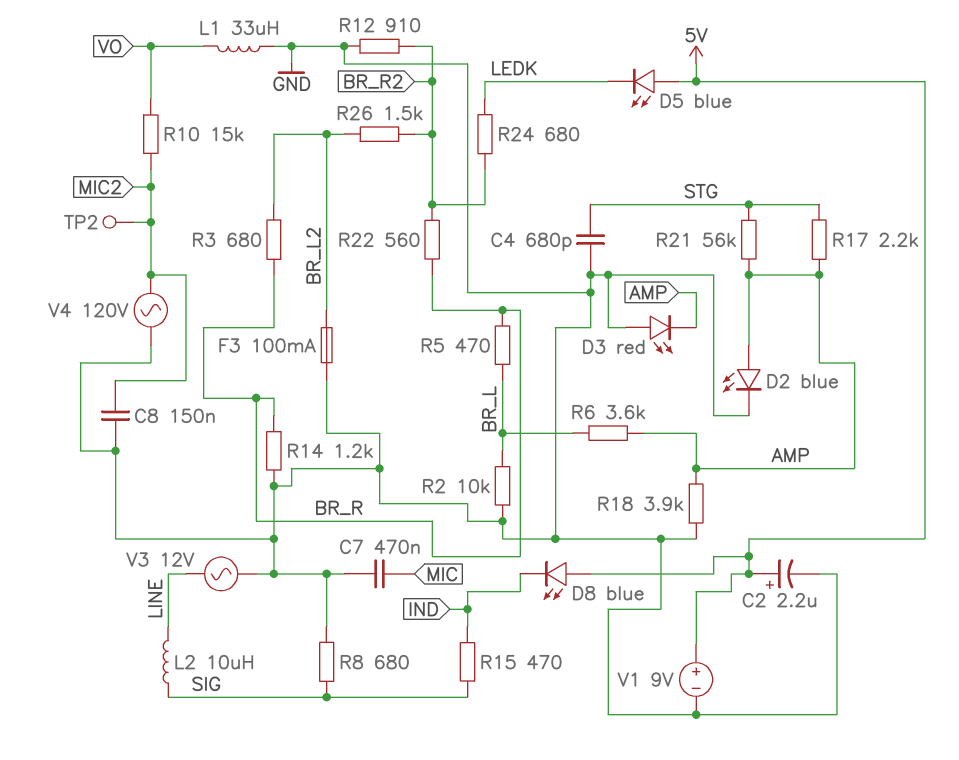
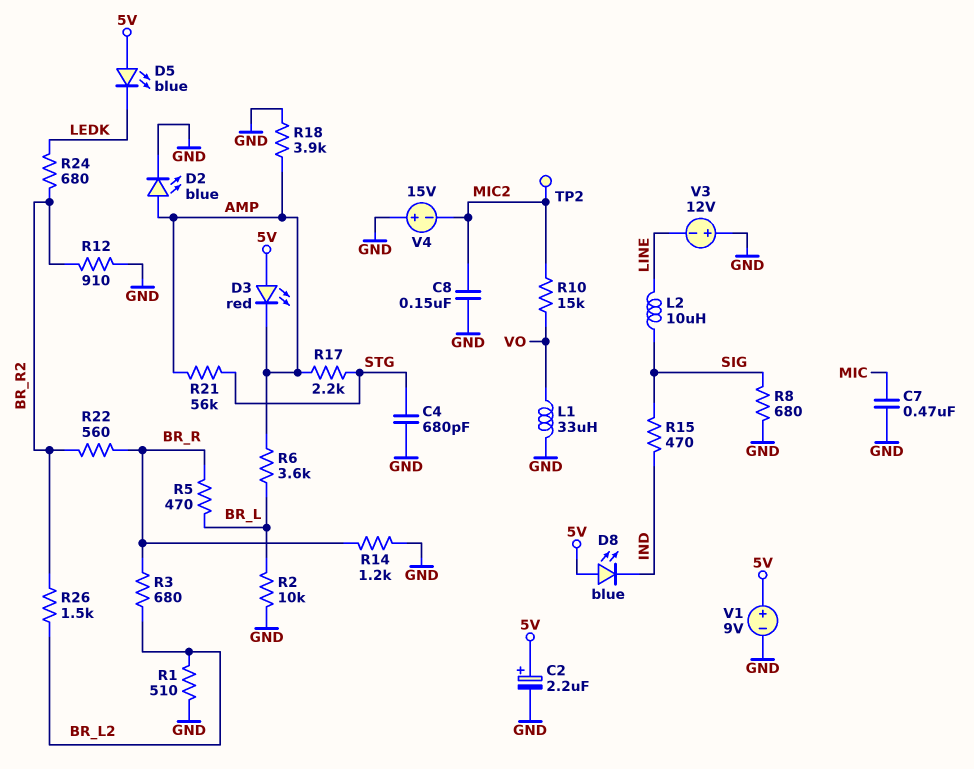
D3: LED red (A GND, K AMP) -> LED red (A 5V, K AMP)
F3: 100mA (BR_L2, GND) -> none
R1: none -> 510 (BR_L2, GND)
V3: AC 12V (GND, LINE) -> 12V (plus GND, minus LINE)
V4: AC 120V (GND, MIC2) -> 15V (plus GND, minus MIC2)

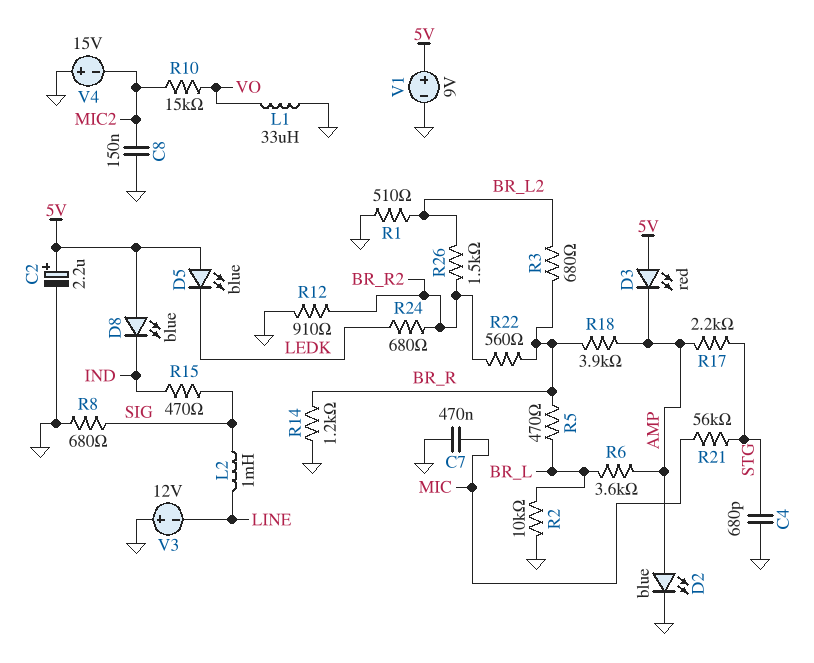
L2: 10uH (LINE, SIG) -> 1mH (LINE, SIG)
R18: 3.9k (AMP, GND) -> 3.9k (AMP, BR_R)
R21: 56k (AMP, STG) -> 56k (MIC, STG)
TP2: test point (MIC2) -> none

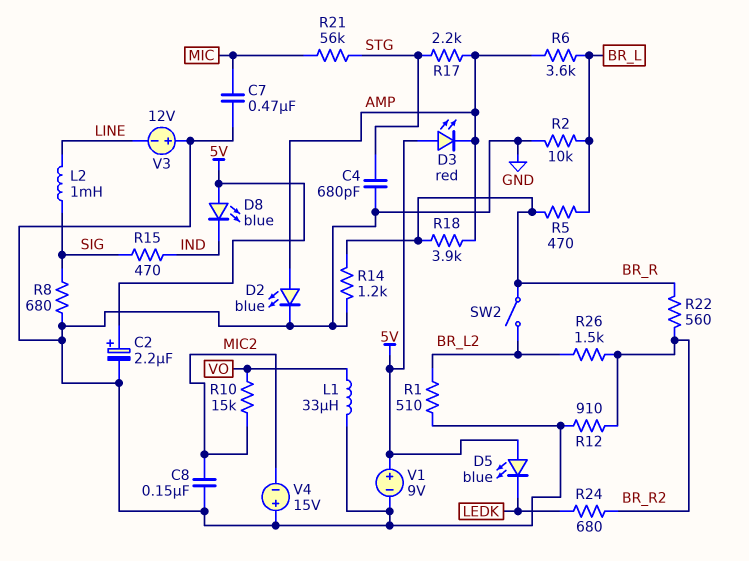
R3: 680 (BR_L2, BR_R) -> none
SW2: none -> switch (BR_L2, BR_R)

